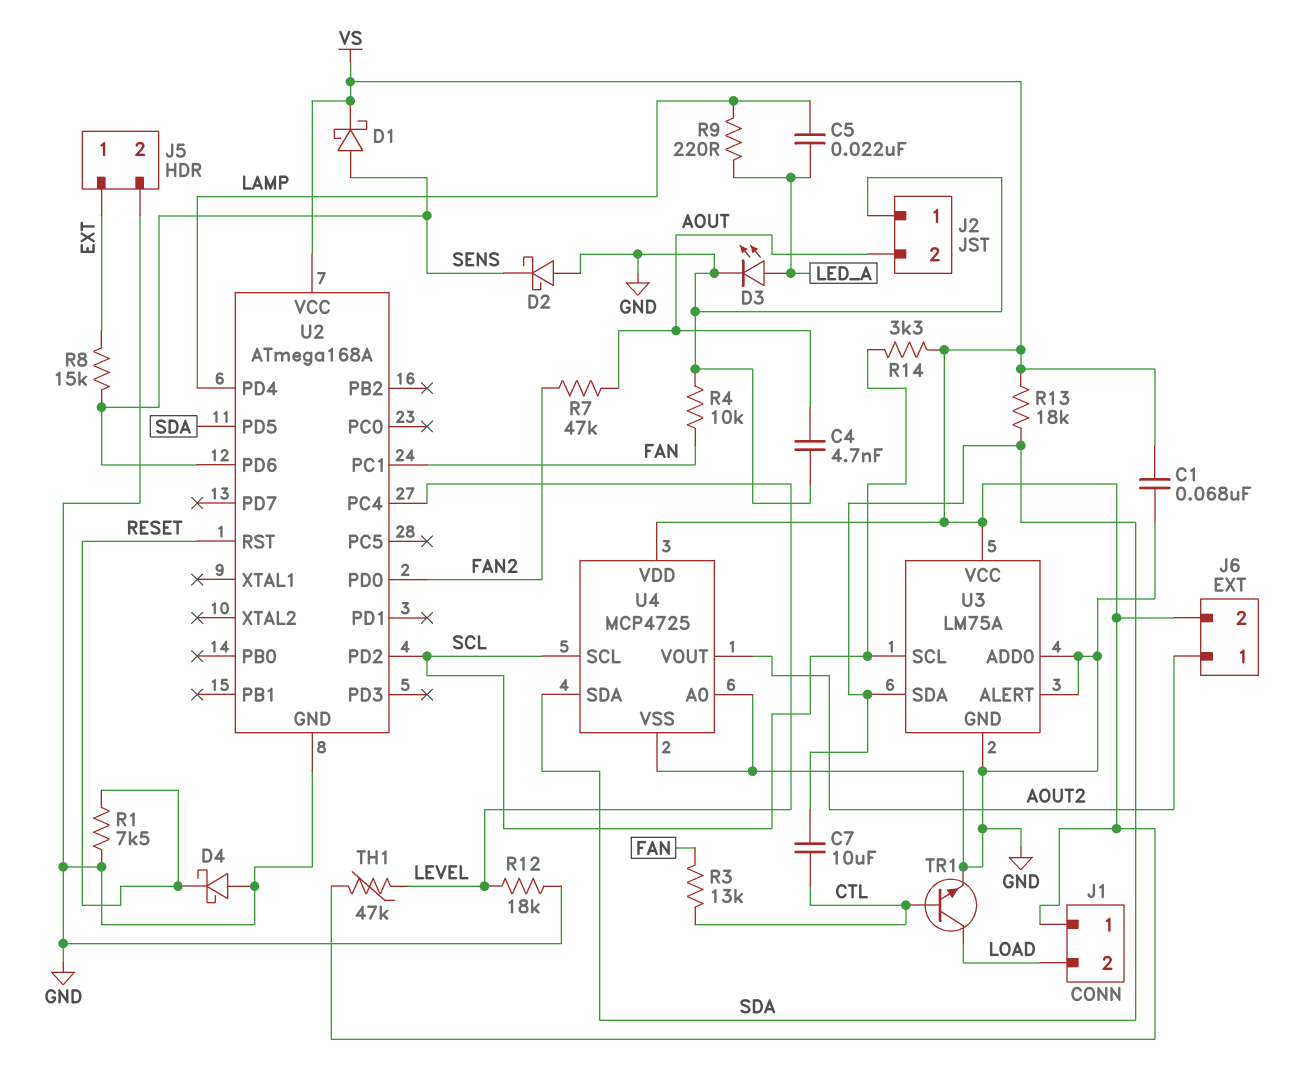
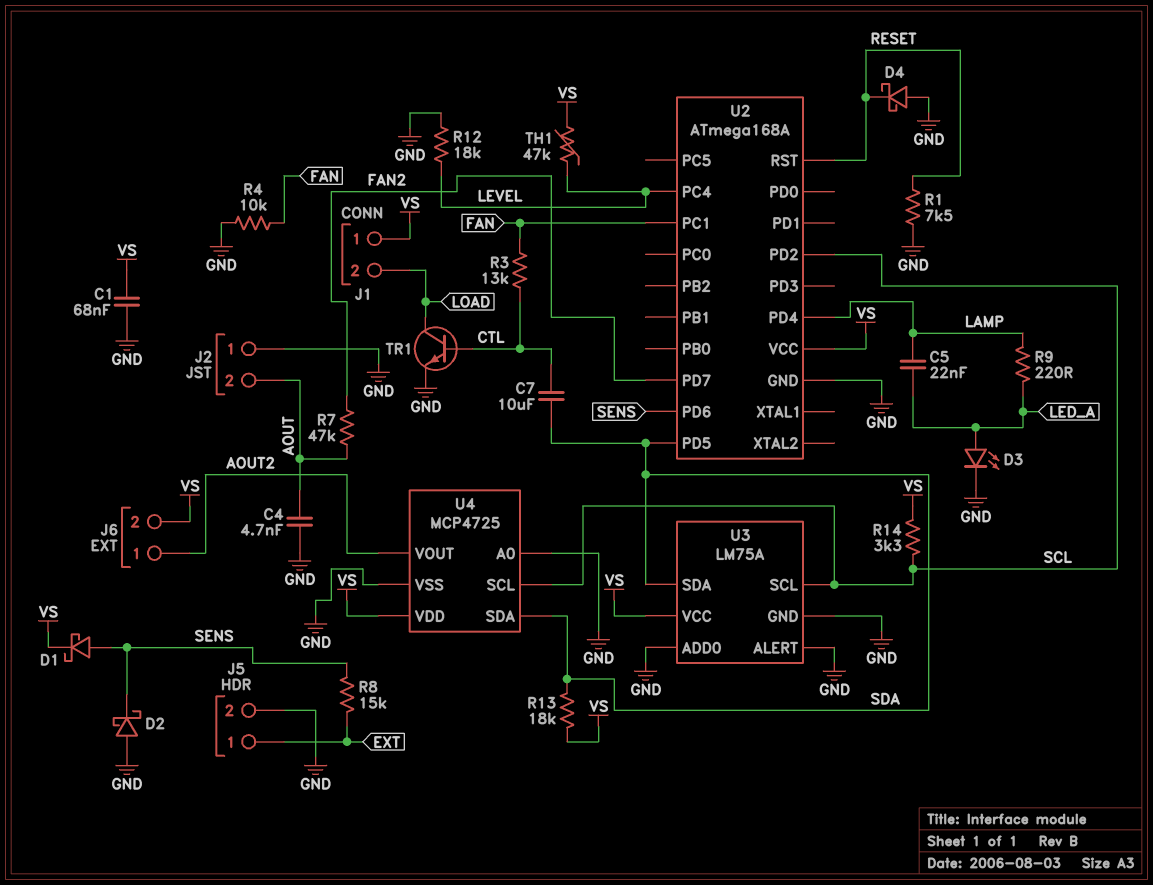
U2 pin PD0: FAN2 -> none
U2 pin PD7: none -> FAN2

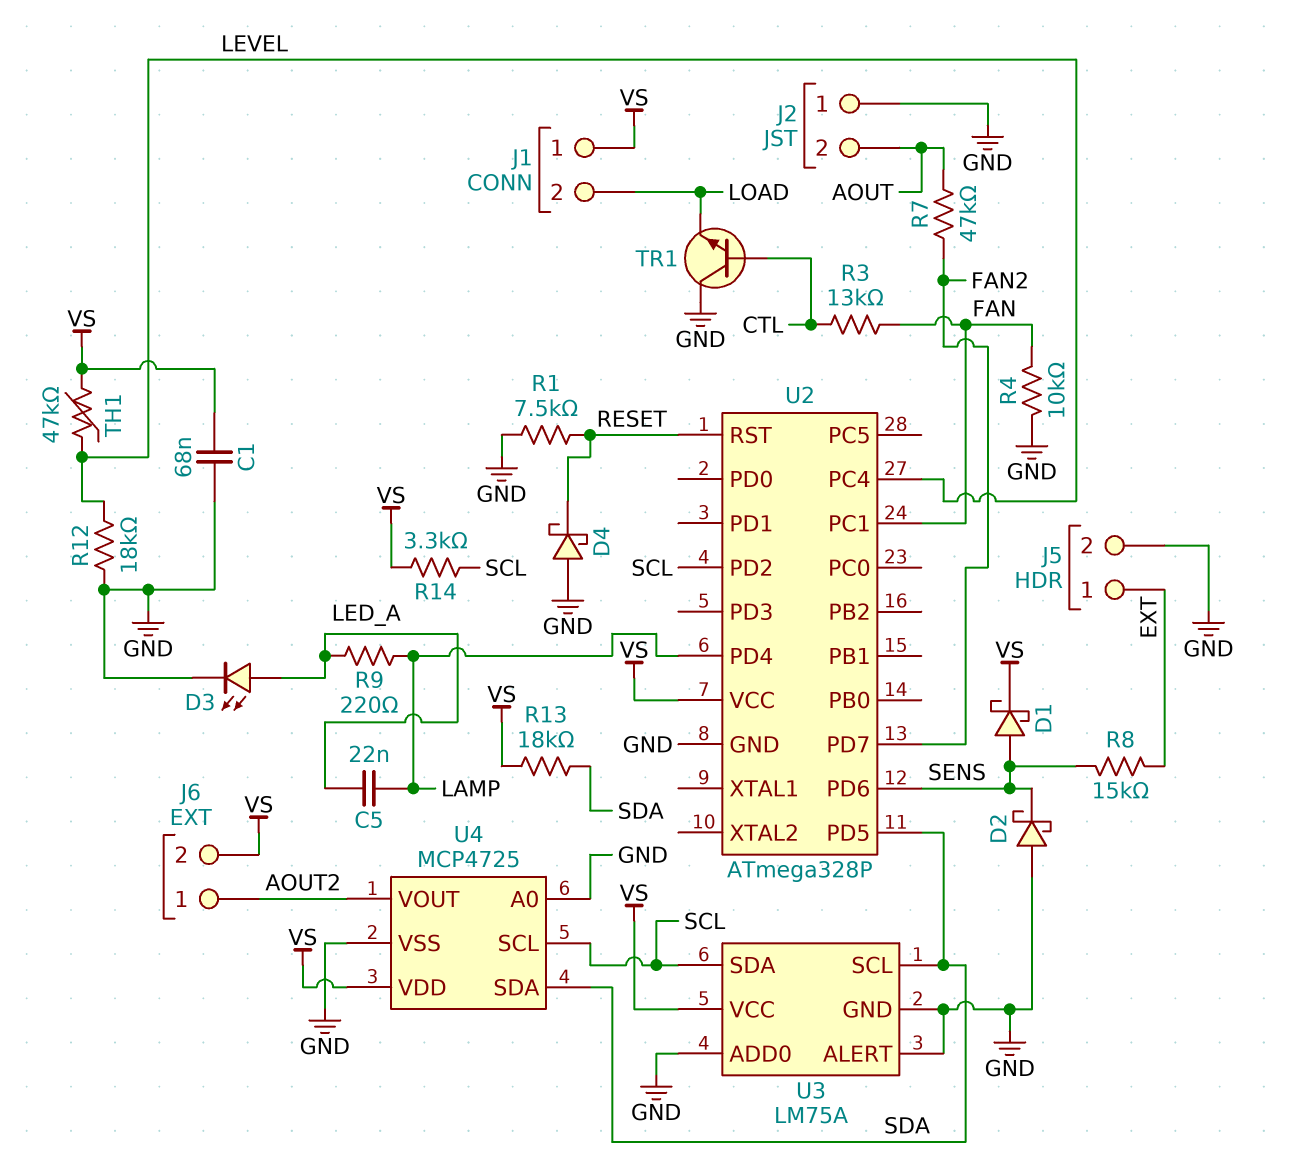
C4: 4.7nF (AOUT, GND) -> none
C7: 10uF (CTL, SDA) -> none
TR1: NPN (B CTL, C LOAD, E GND) -> NPN (B CTL, C GND, E LOAD)
U2: ATmega168A -> ATmega328P
U3 pin SCL: SCL -> SDA
U3 pin SDA: SDA -> SCL

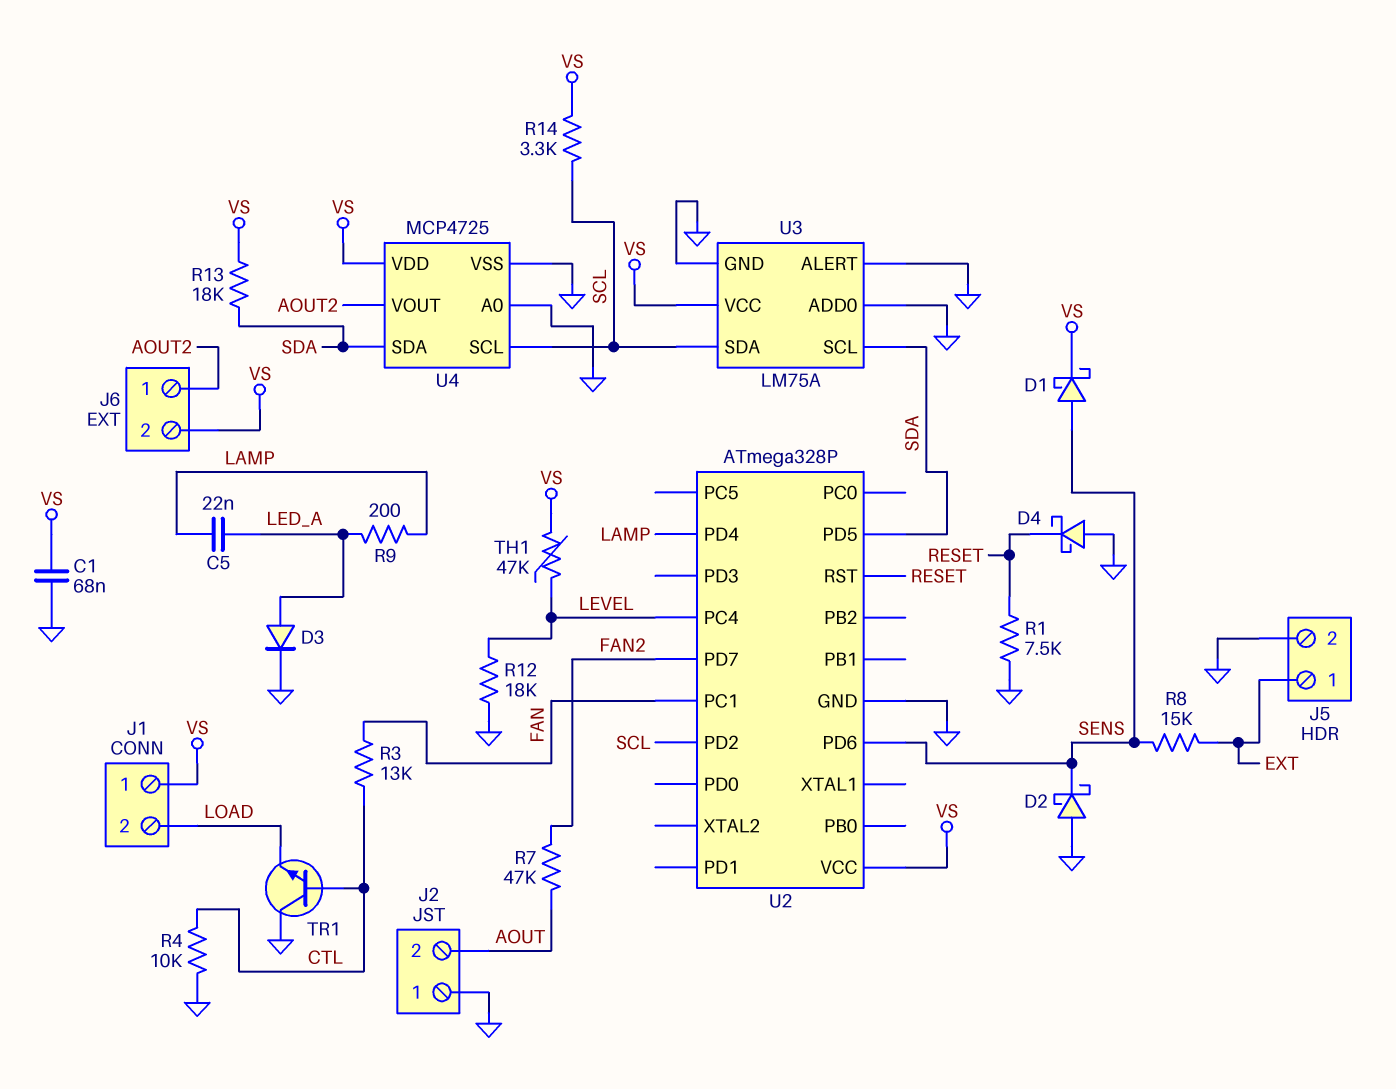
D3: LED (A LED_A, K GND) -> diode (A LED_A, K GND)
R4: 10k (FAN, GND) -> 10k (CTL, GND)
R9: 220 (LAMP, LED_A) -> 200 (LAMP, LED_A)

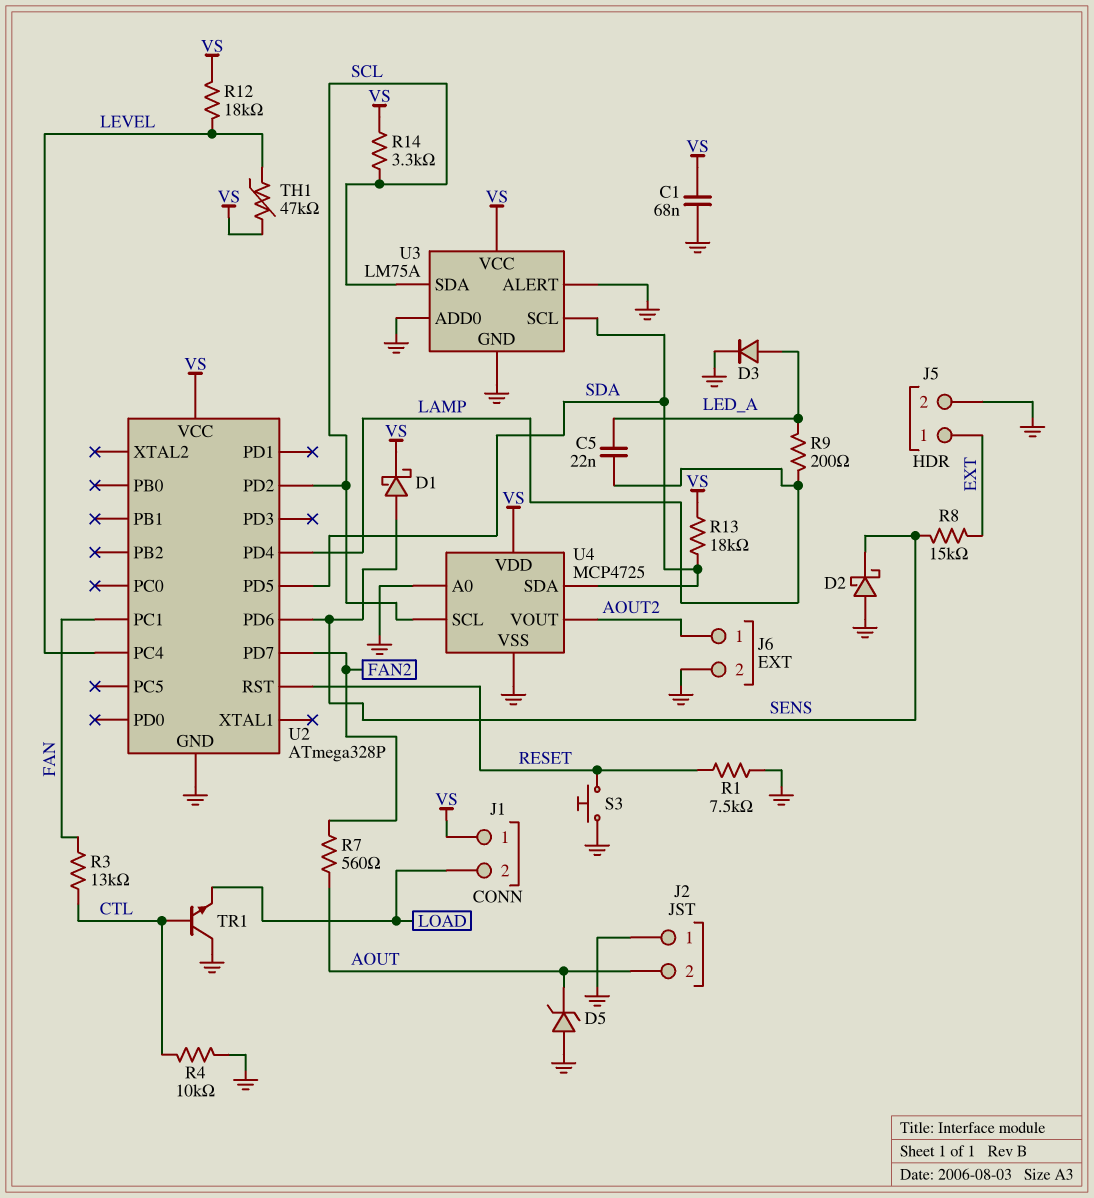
D4: schottky (A GND, K RESET) -> none
D5: none -> zener (A GND, K AOUT)
J6 pin 2: VS -> GND
R7: 47k (AOUT, FAN2) -> 560 (AOUT, FAN2)
R12: 18k (GND, LEVEL) -> 18k (LEVEL, VS)
S3: none -> button (GND, RESET)

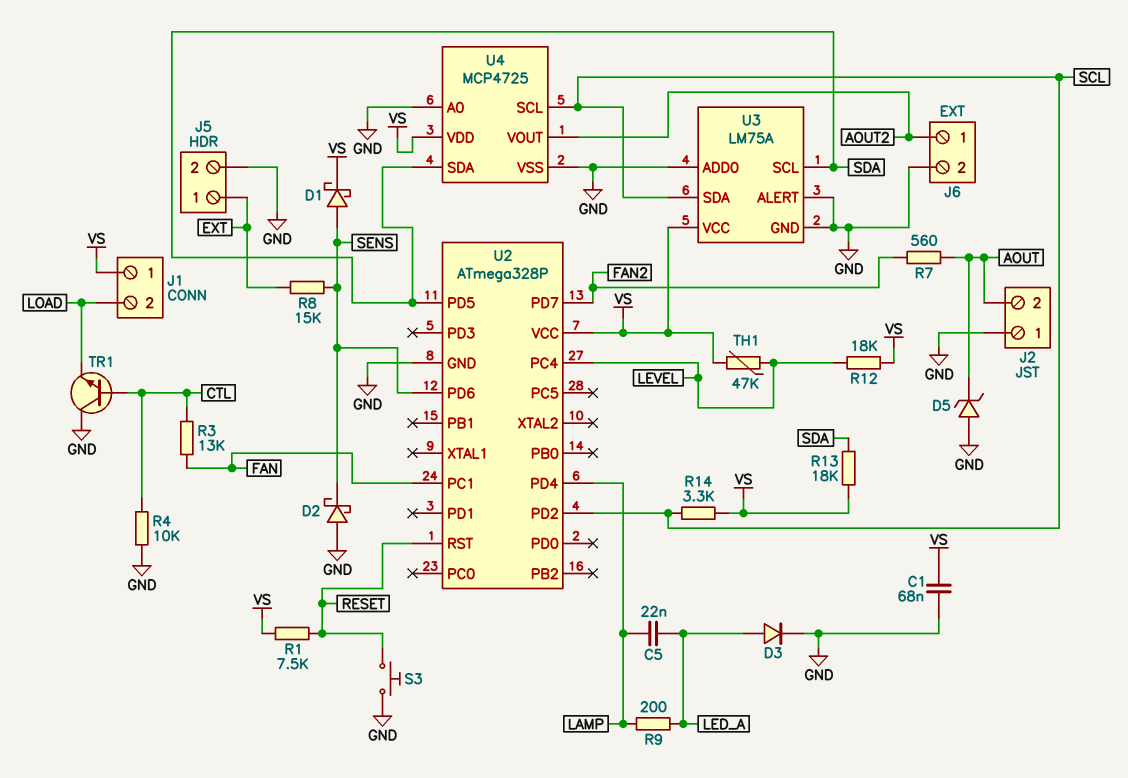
R1: 7.5k (GND, RESET) -> 7.5k (RESET, VS)

